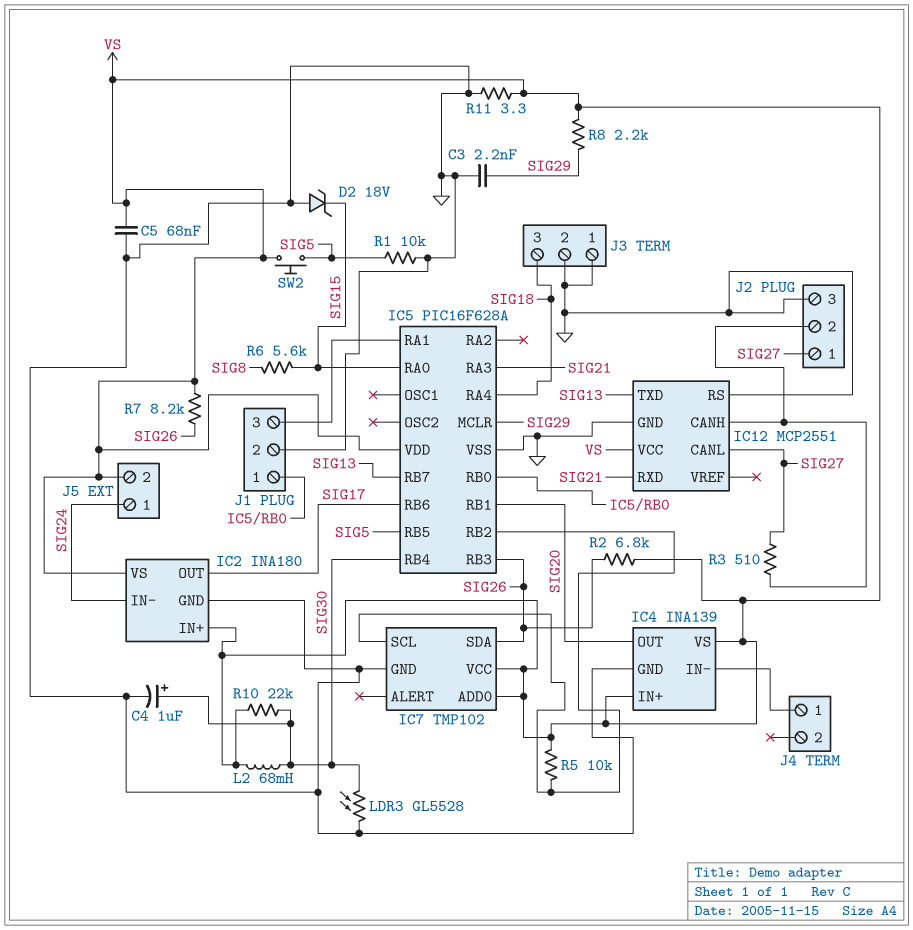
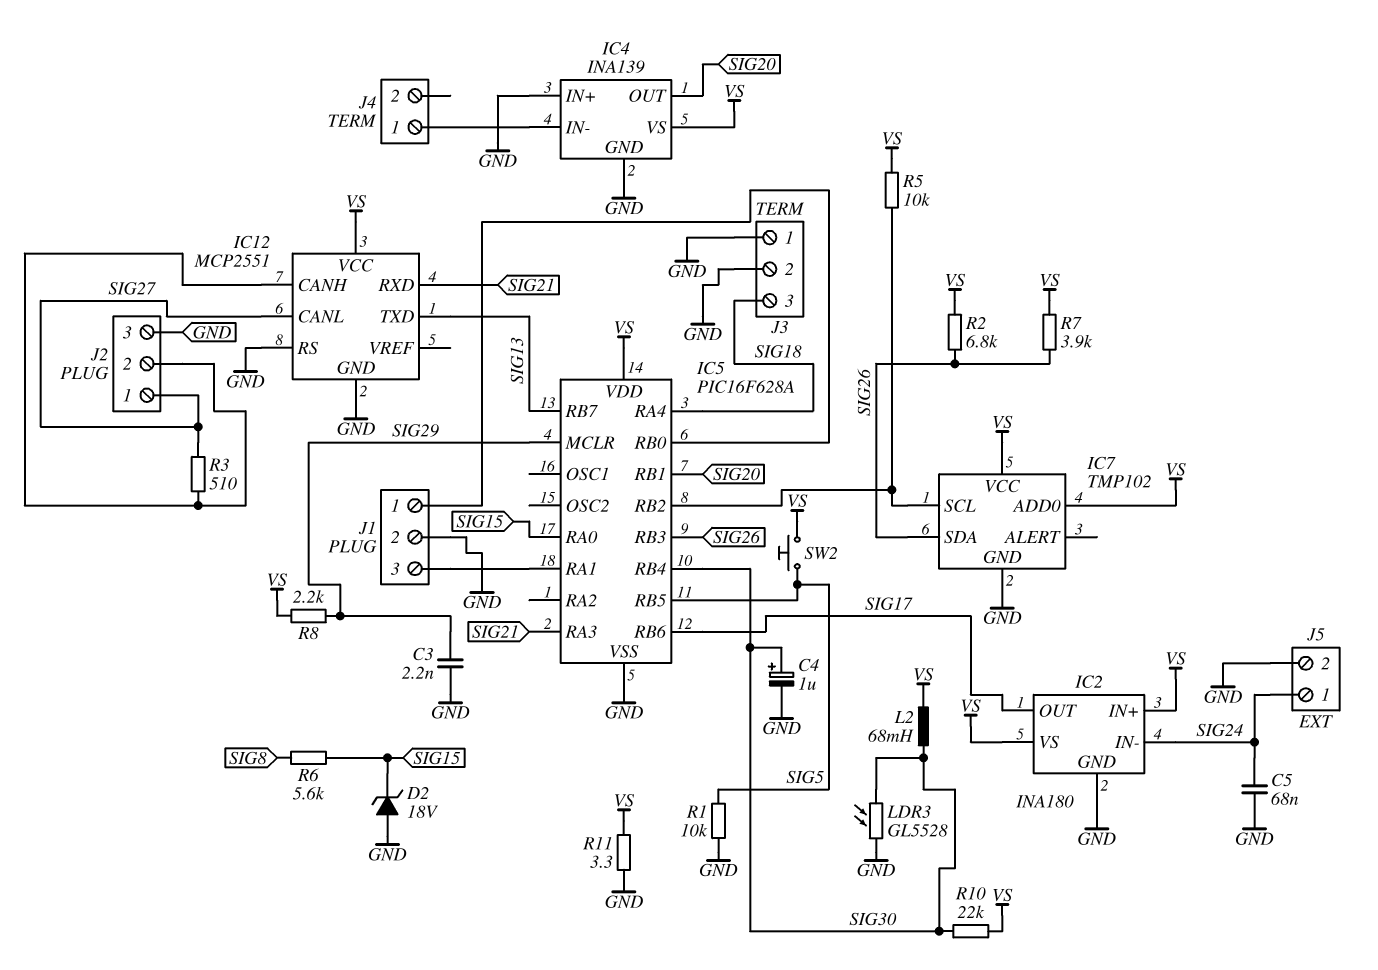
C5: 68nF (GND, VS) -> 68nF (GND, SIG24)
IC4 pin IN+: VS -> GND
J5 pin 2: VS -> GND
R7: 8.2k (SIG26, VS) -> 3.9k (SIG26, VS)

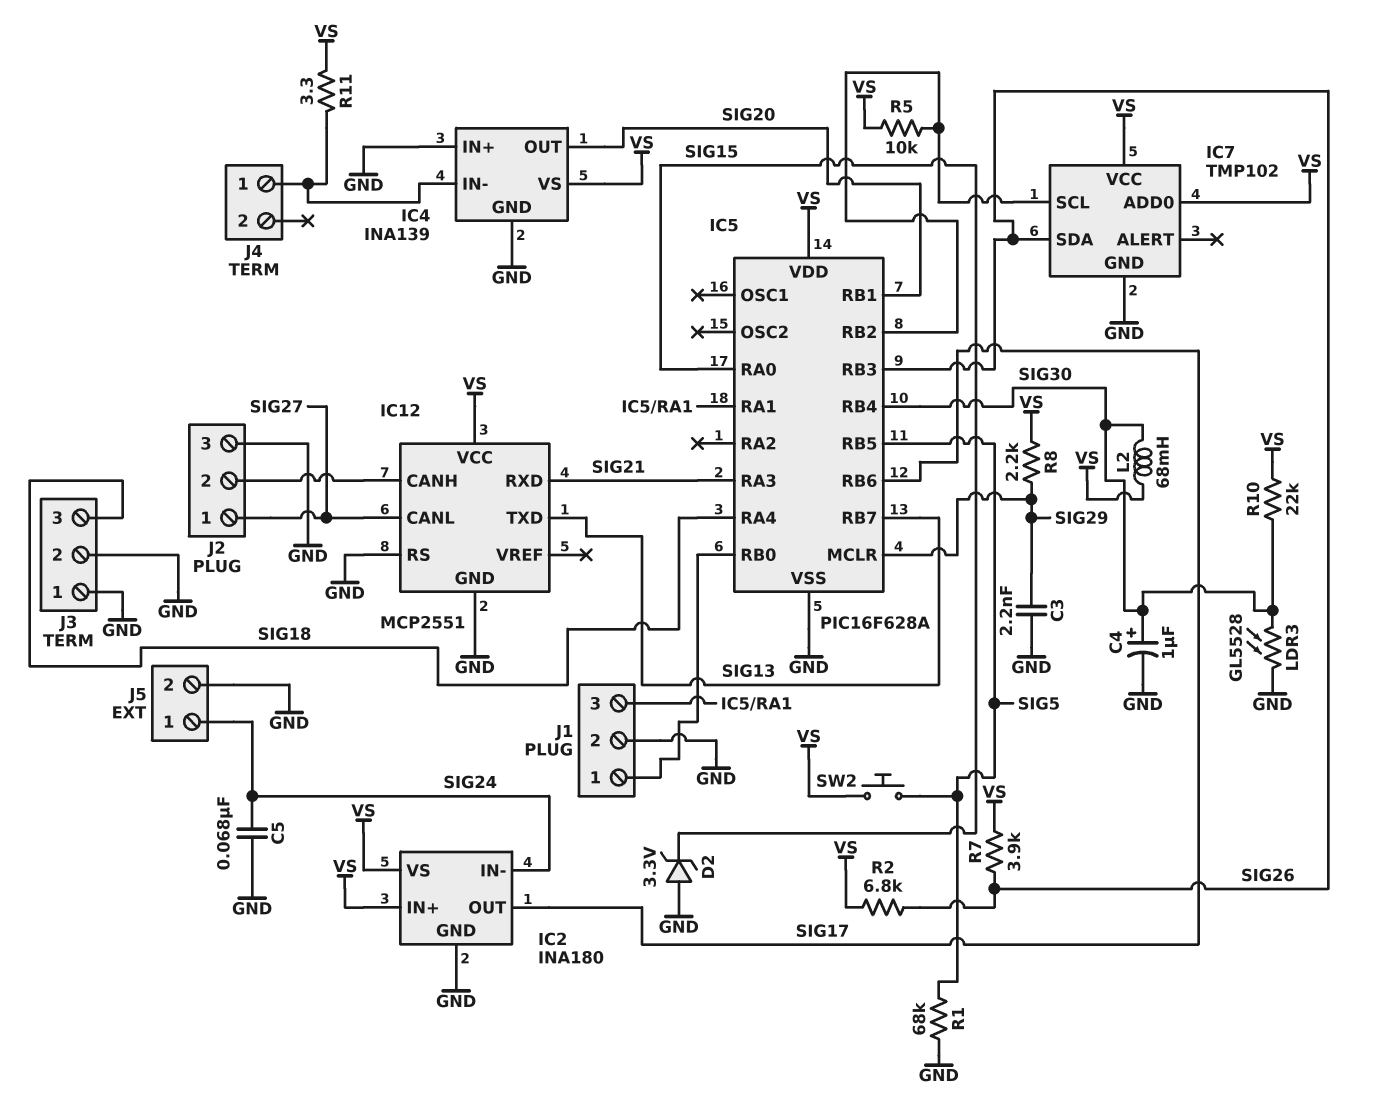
D2: zener 18V (A GND, K SIG15) -> zener 3.3V (A GND, K SIG15)
R1: 10k (GND, SIG5) -> 68k (GND, SIG5)
R3: 510 (IC12/CANH, SIG27) -> none
R6: 5.6k (SIG8, SIG15) -> none
R11: 3.3 (GND, VS) -> 3.3 (IC4/IN-, VS)

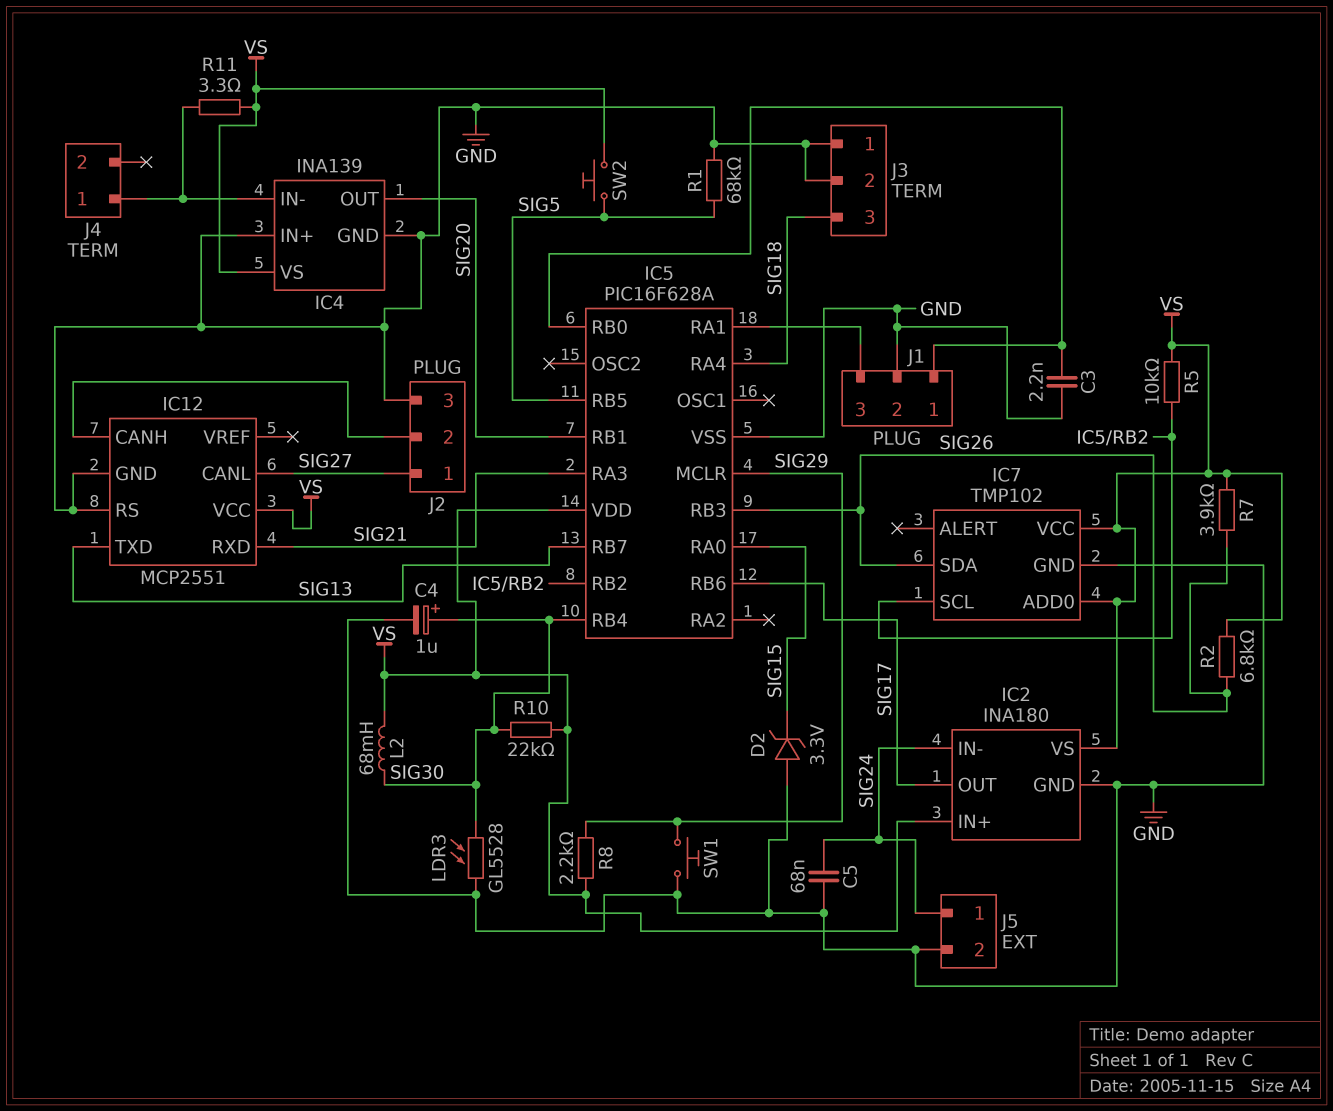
C3: 2.2nF (GND, SIG29) -> 2.2nF (GND, IC5/RB0)
SW1: none -> button (GND, SIG29)

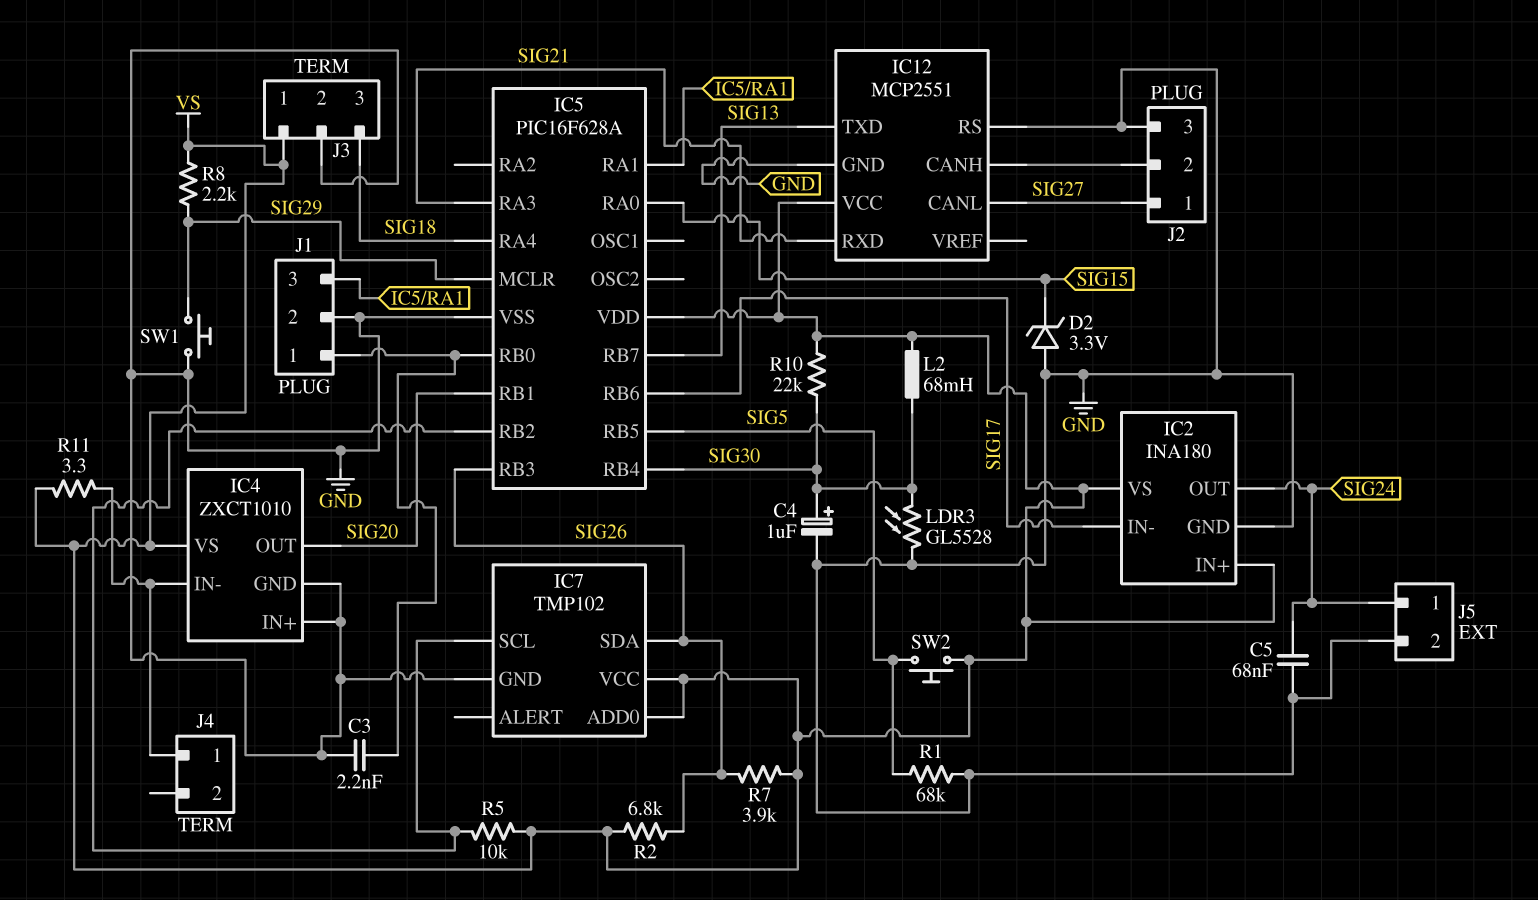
IC2 pin IN-: SIG24 -> SIG17
IC2 pin OUT: SIG17 -> SIG24
IC4: INA139 -> ZXCT1010
J3 pin 1: GND -> VS

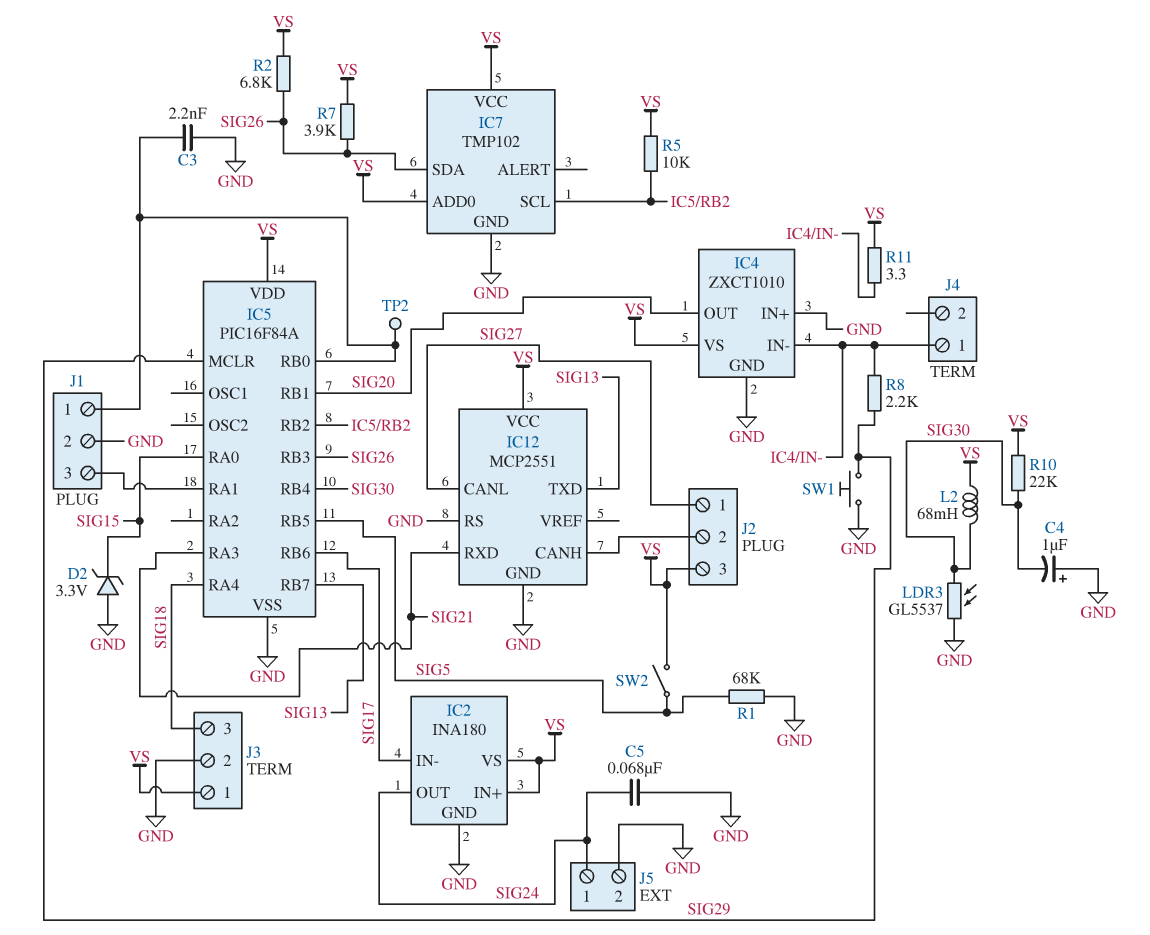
C4: 1uF (plus SIG30, minus GND) -> 1uF (plus GND, minus SIG30)
IC5: PIC16F628A -> PIC16F84A
J2 pin 3: GND -> VS
LDR3: GL5528 (GND, SIG30) -> GL5537 (GND, SIG30)
R8: 2.2k (SIG29, VS) -> 2.2k (IC4/IN-, SIG29)
SW2: button (SIG5, VS) -> switch (SIG5, VS)
TP2: none -> test point (IC5/RB0)

